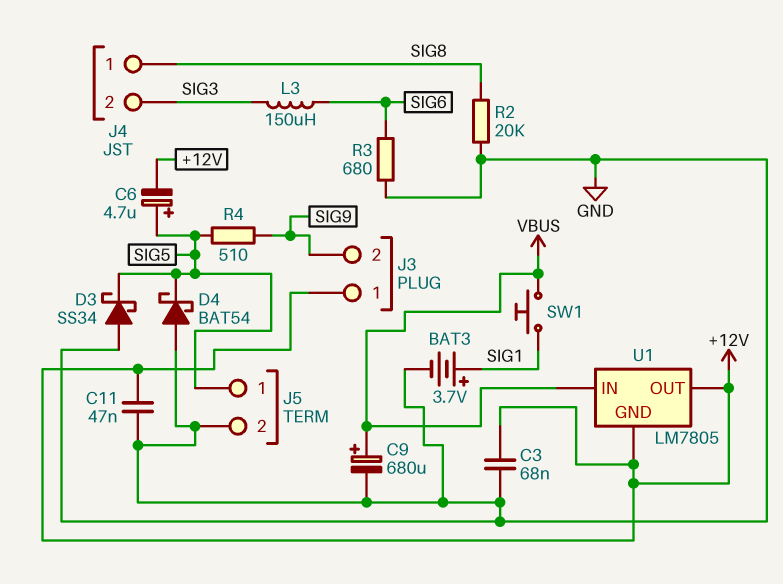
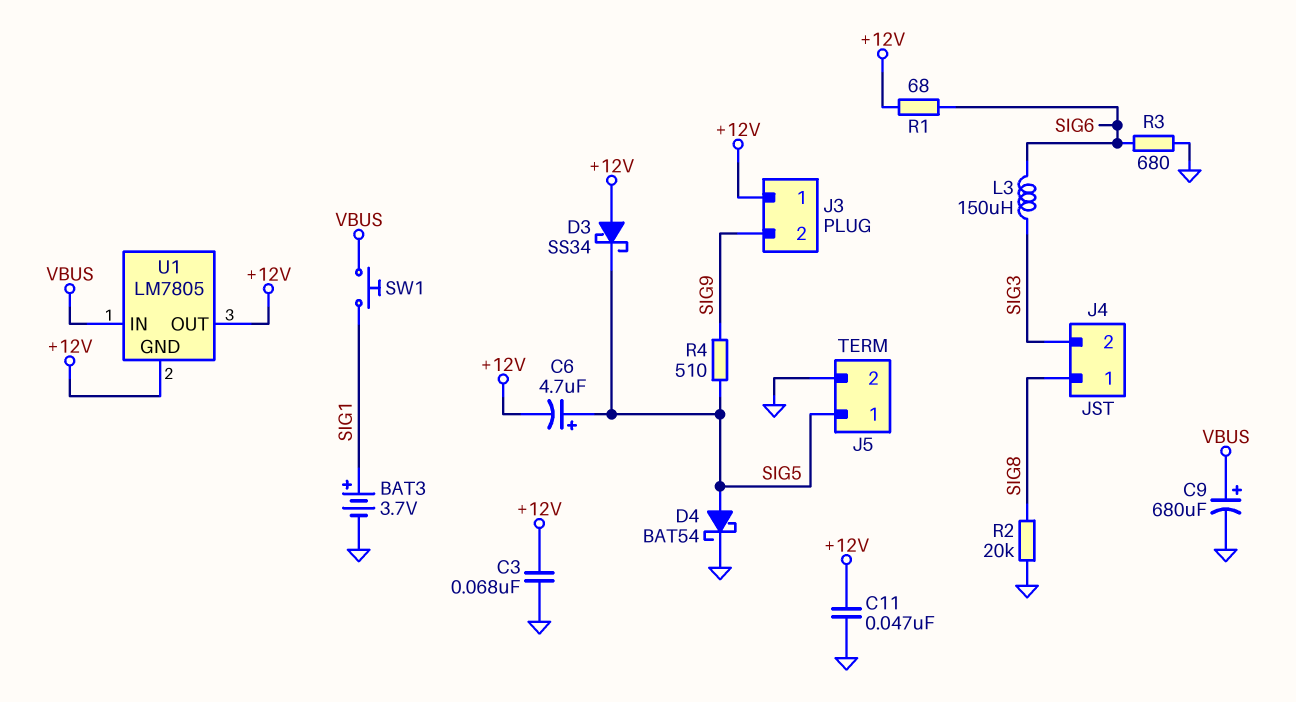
D3: schottky SS34 (A GND, K SIG5) -> schottky SS34 (A +12V, K SIG5)
D4: schottky BAT54 (A GND, K SIG5) -> schottky BAT54 (A SIG5, K GND)
R1: none -> 68 (+12V, SIG6)

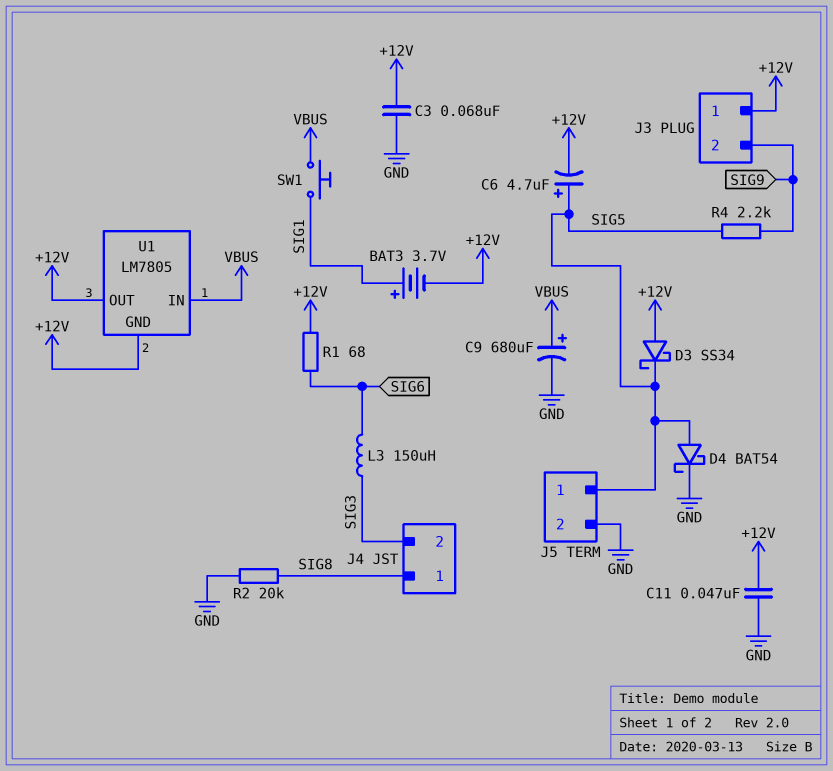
BAT3: 3.7V (plus SIG1, minus GND) -> 3.7V (plus SIG1, minus +12V)
R3: 680 (GND, SIG6) -> none
R4: 510 (SIG5, SIG9) -> 2.2k (SIG5, SIG9)

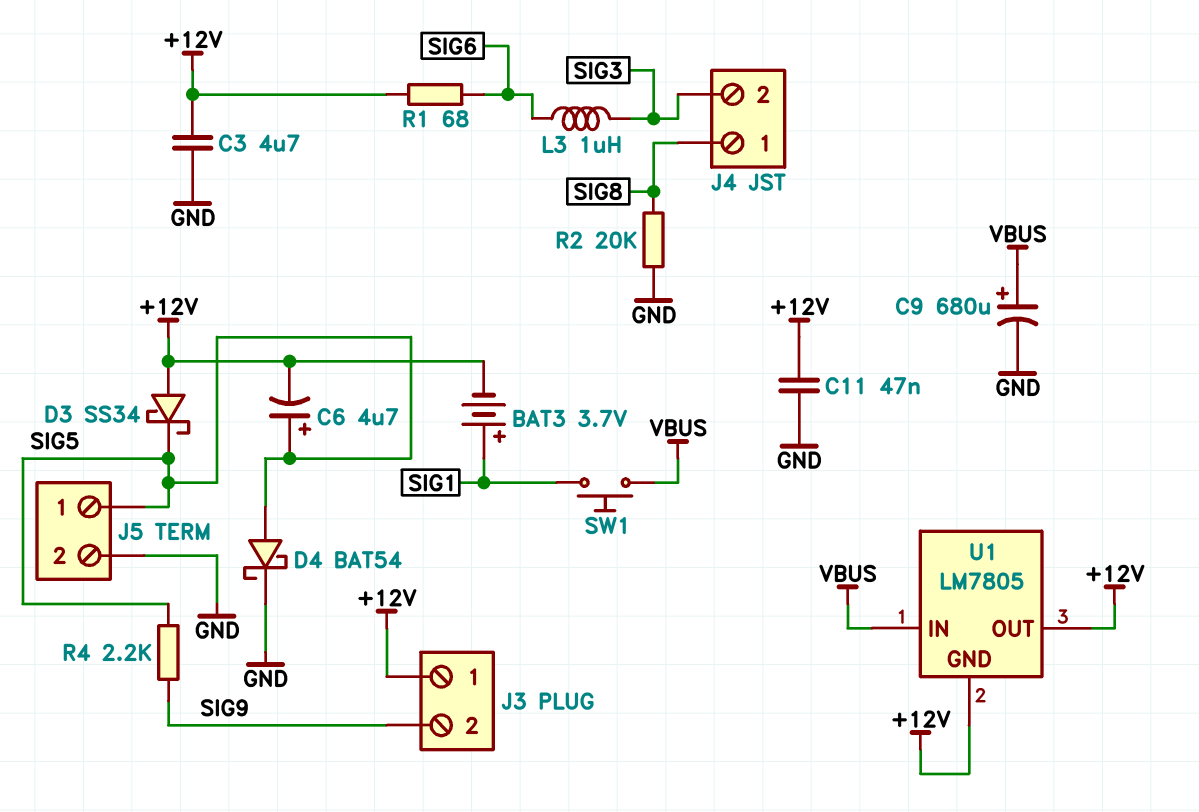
C3: 68nF (+12V, GND) -> 4.7uF (+12V, GND)
L3: 150uH (SIG3, SIG6) -> 1uH (SIG3, SIG6)

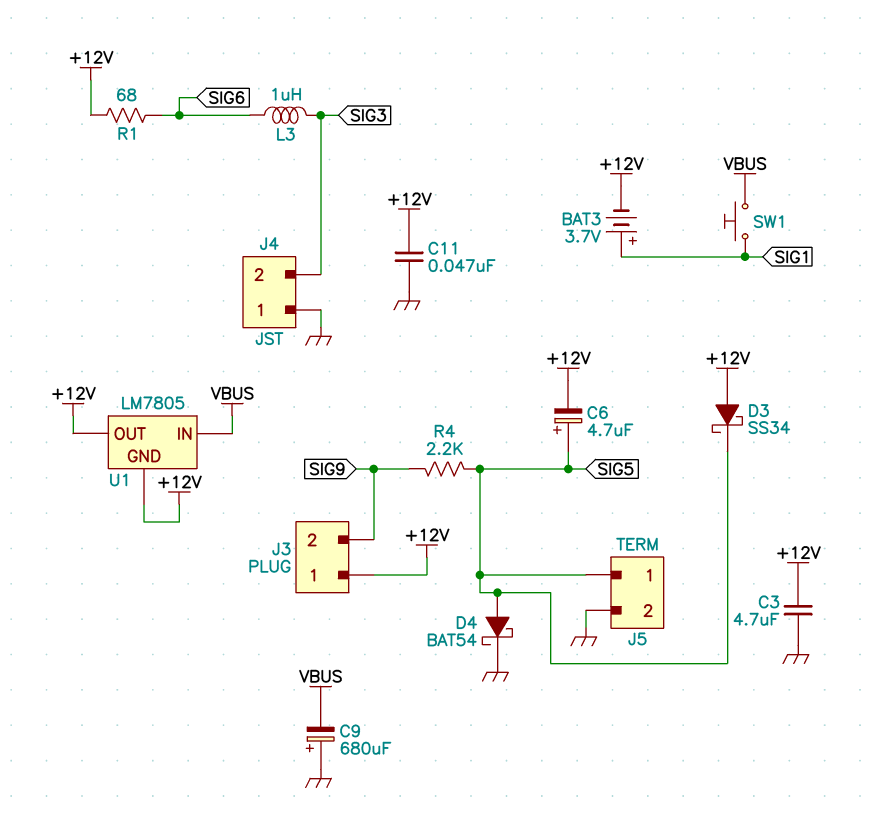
C9: 680uF (plus VBUS, minus GND) -> 680uF (plus GND, minus VBUS)
J4 pin 1: SIG8 -> GND
R2: 20k (GND, SIG8) -> none

